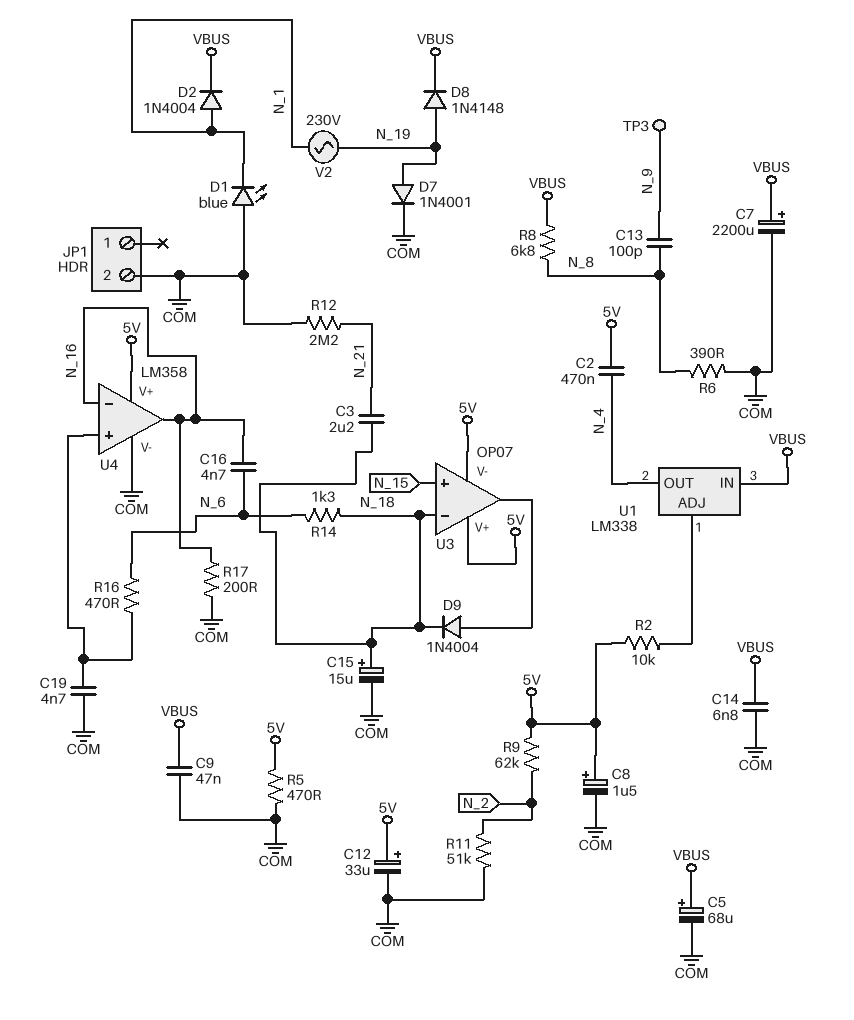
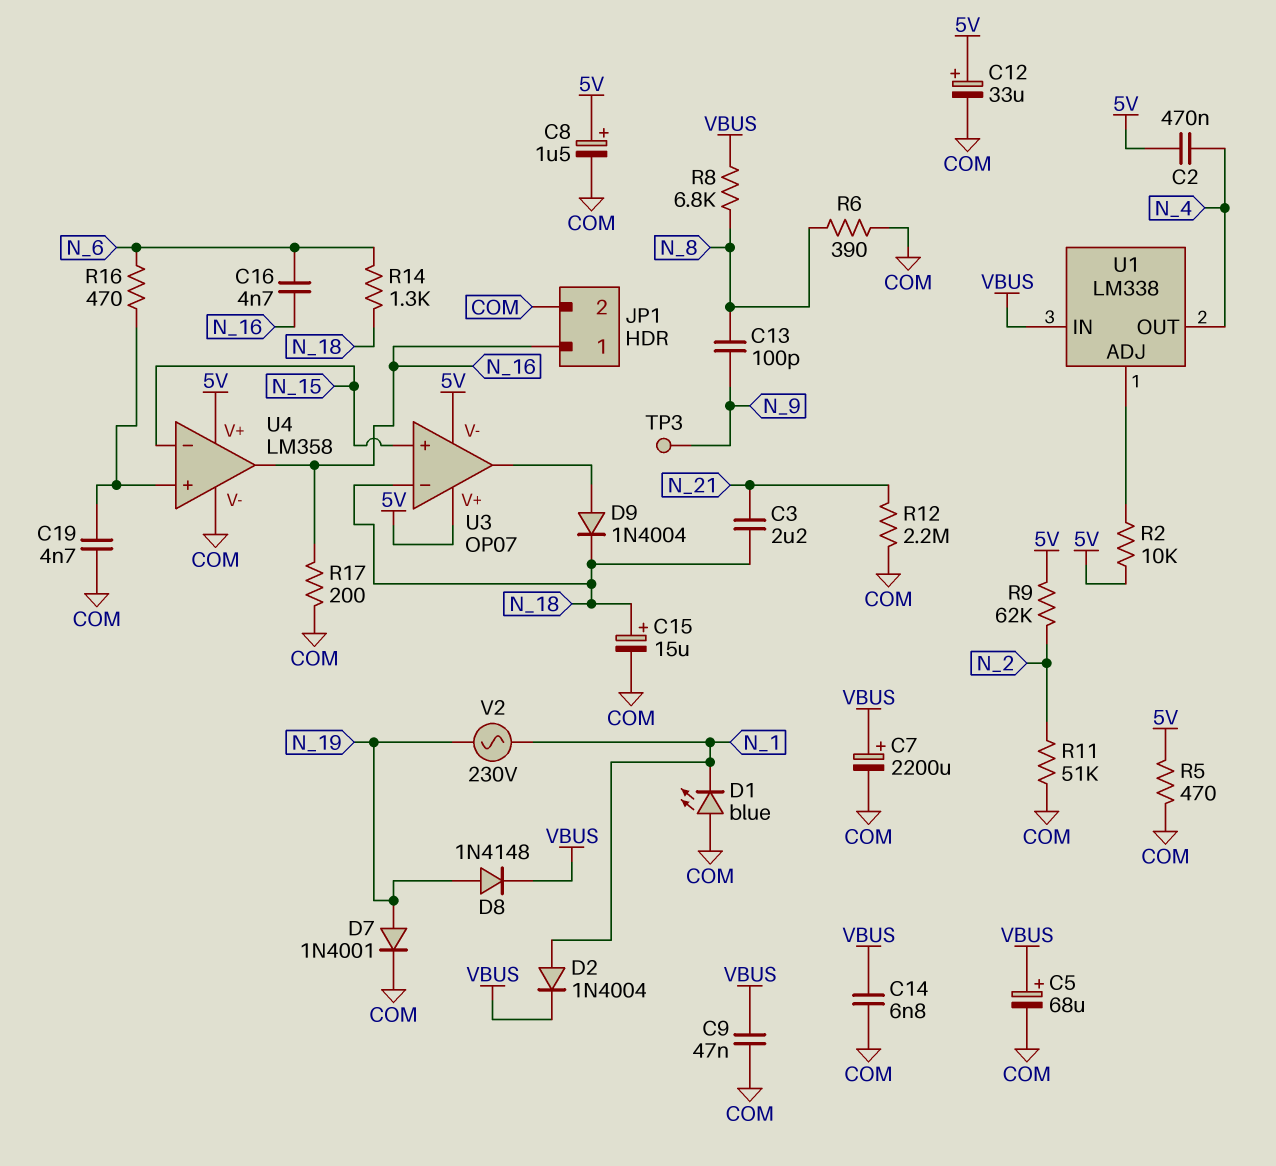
JP1 pin 1: none -> N_16
U4 pin in-: N_16 -> N_15

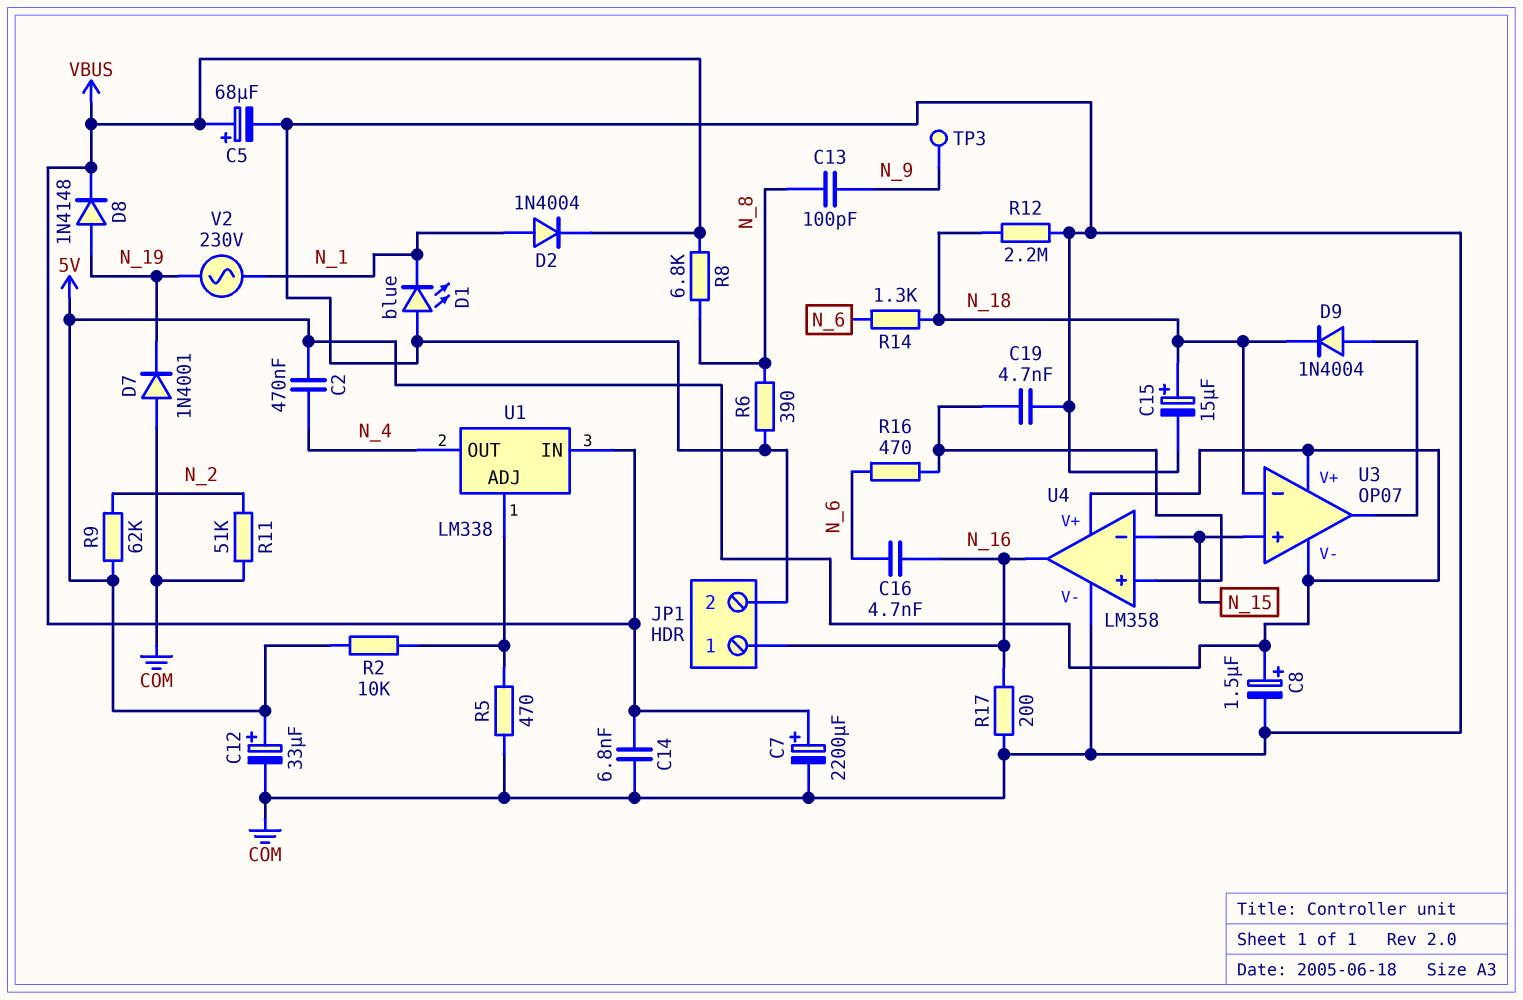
C3: 2.2uF (N_18, N_21) -> none
C9: 47nF (COM, VBUS) -> none
D7: diode 1N4001 (A N_19, K COM) -> diode 1N4001 (A COM, K N_19)
R5: 470 (5V, COM) -> 470 (COM, U1/ADJ)
R12: 2.2M (COM, N_21) -> 2.2M (COM, N_18)

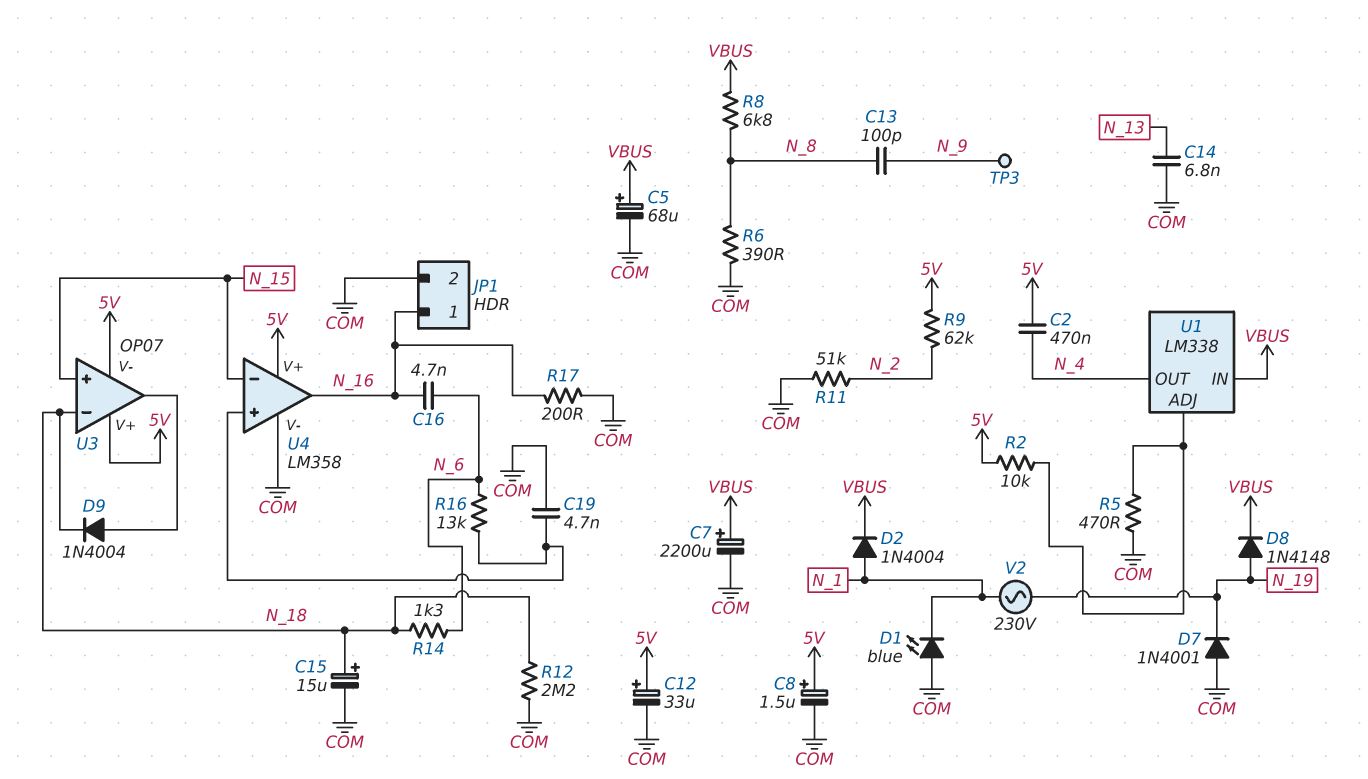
C14: 6.8nF (COM, VBUS) -> 6.8nF (COM, N_13)
R16: 470 (N_6, U4/in+) -> 13k (N_6, U4/in+)

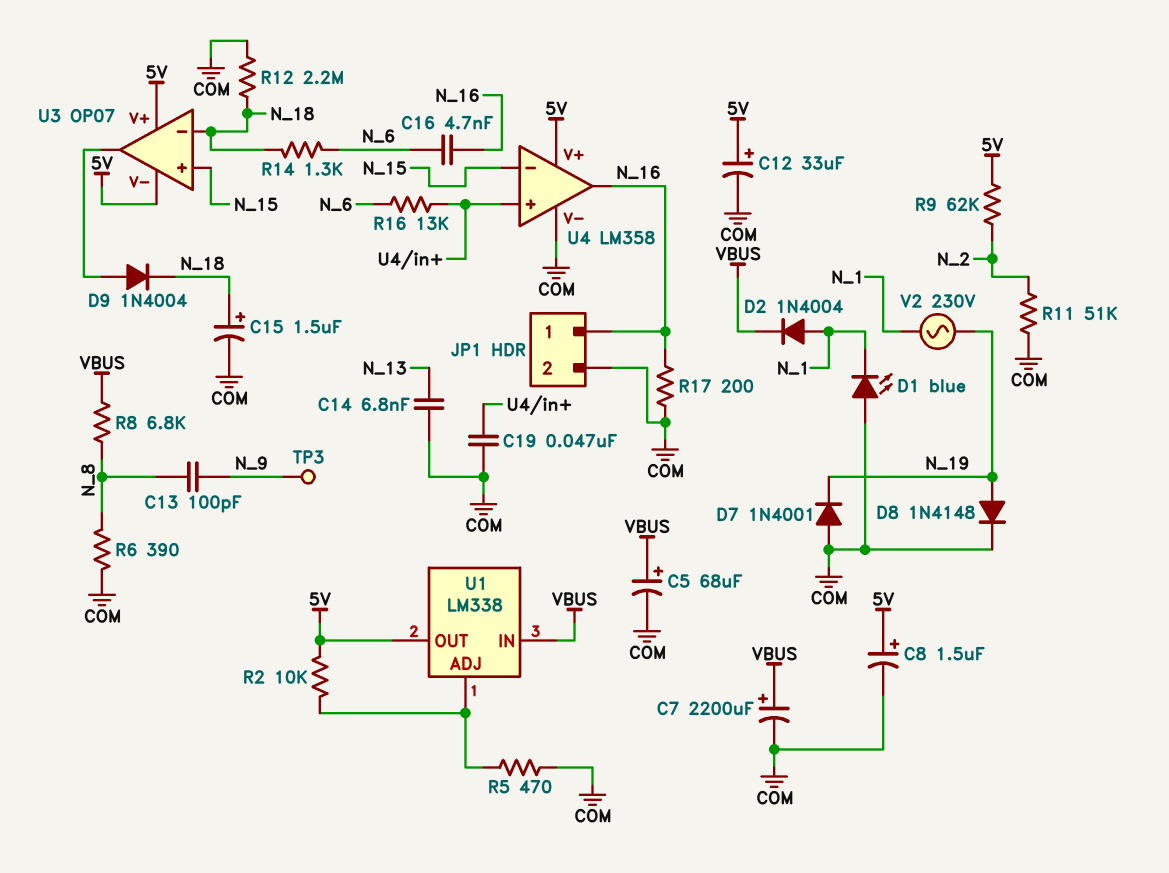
C2: 470nF (5V, N_4) -> none
C15: 15uF (plus N_18, minus COM) -> 1.5uF (plus N_18, minus COM)
C19: 4.7nF (COM, U4/in+) -> 47nF (COM, U4/in+)
D8: diode 1N4148 (A N_19, K VBUS) -> diode 1N4148 (A N_19, K COM)
U1 pin OUT: N_4 -> 5V

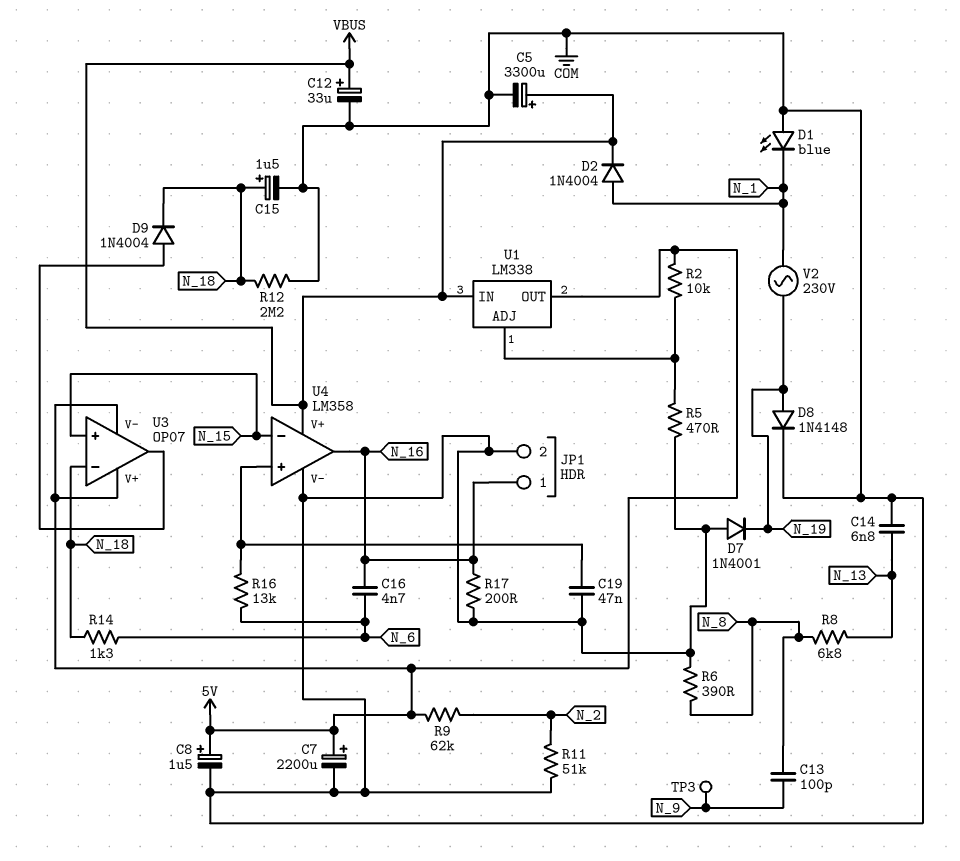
C5: 68uF (plus VBUS, minus COM) -> 3300uF (plus VBUS, minus COM)
C7: 2200uF (plus VBUS, minus COM) -> 2200uF (plus 5V, minus COM)
C12: 33uF (plus 5V, minus COM) -> 33uF (plus VBUS, minus COM)
R8: 6.8k (N_8, VBUS) -> 6.8k (N_8, N_13)
U4 pin V+: 5V -> VBUS

